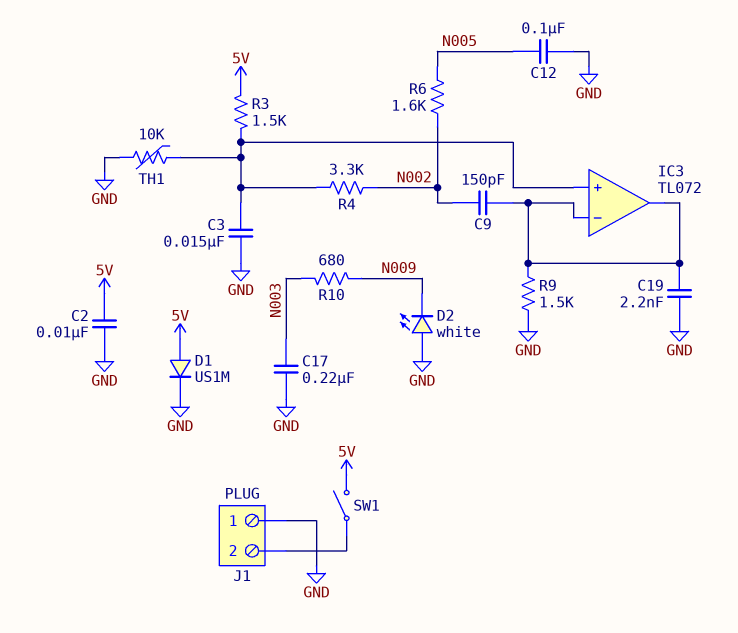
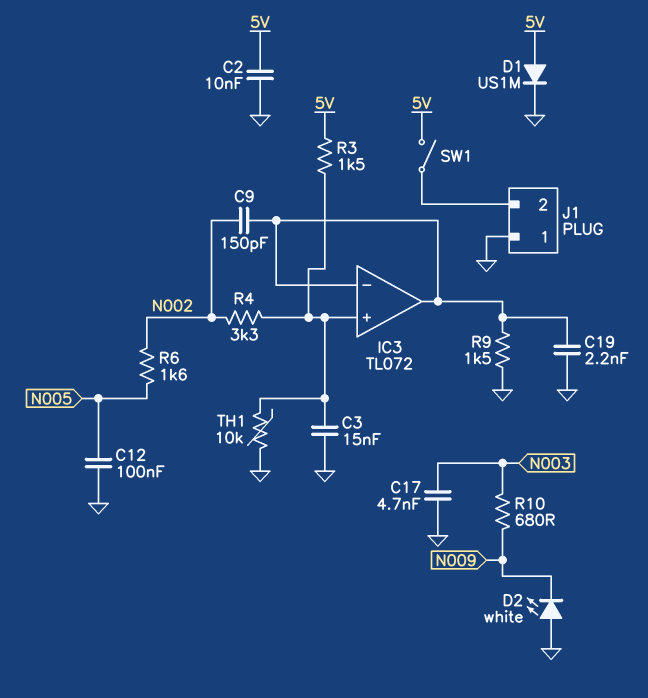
C17: 220nF (GND, N003) -> 4.7nF (GND, N003)

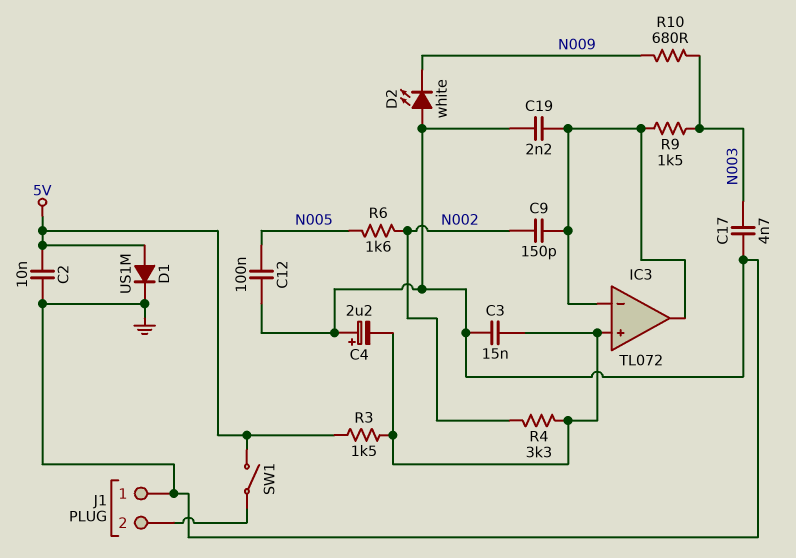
C4: none -> 2.2uF (plus GND, minus IC3/in+)
R9: 1.5k (GND, IC3/in-) -> 1.5k (IC3/in-, N003)
TH1: 10k (GND, IC3/in+) -> none

